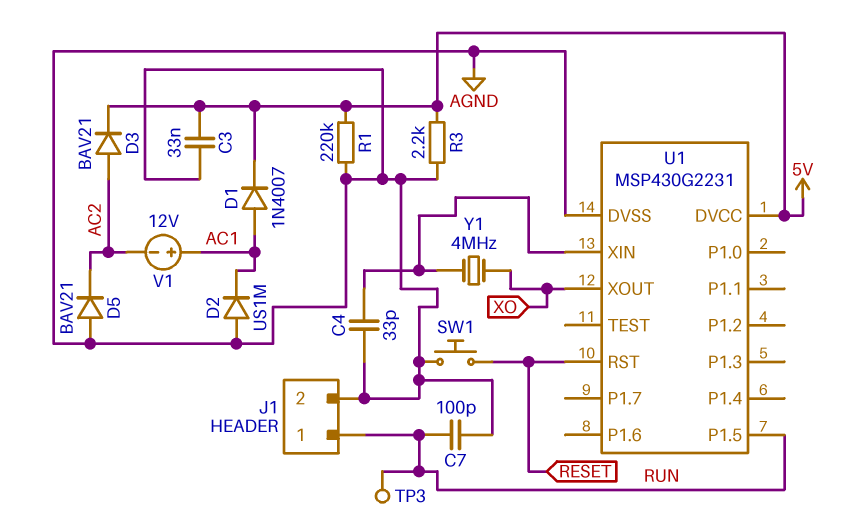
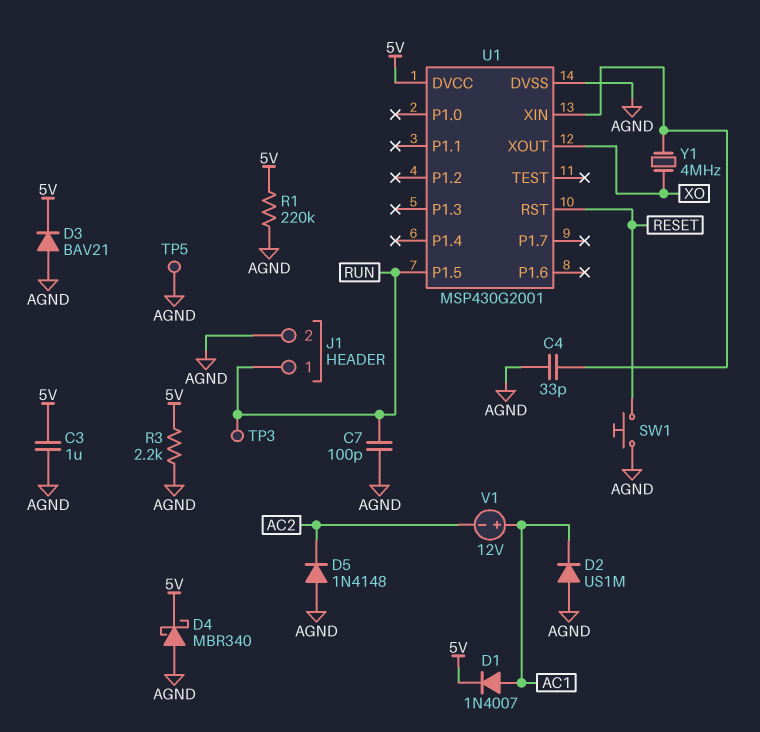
C3: 33nF (5V, AGND) -> 1uF (5V, AGND)
D3: diode BAV21 (A AC2, K 5V) -> diode BAV21 (A AGND, K 5V)
D4: none -> schottky MBR340 (A AGND, K 5V)
D5: diode BAV21 (A AGND, K AC2) -> diode 1N4148 (A AGND, K AC2)
TP5: none -> test point (AGND)
U1: MSP430G2231 -> MSP430G2001

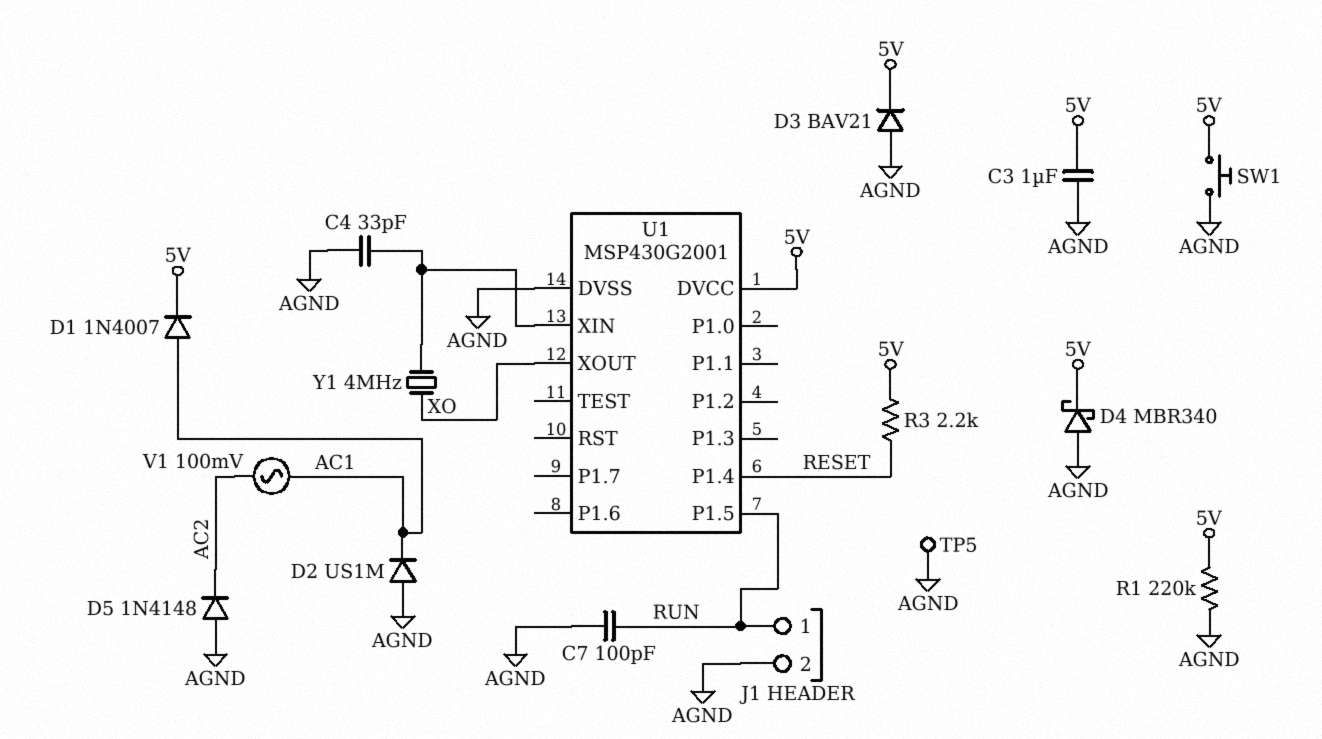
R3: 2.2k (5V, AGND) -> 2.2k (5V, RESET)
SW1: button (AGND, RESET) -> button (5V, AGND)
TP3: test point (RUN) -> none
U1 pin P1.4: none -> RESET
U1 pin RST: RESET -> none
V1: 12V (plus AC1, minus AC2) -> AC 100mV (AC1, AC2)

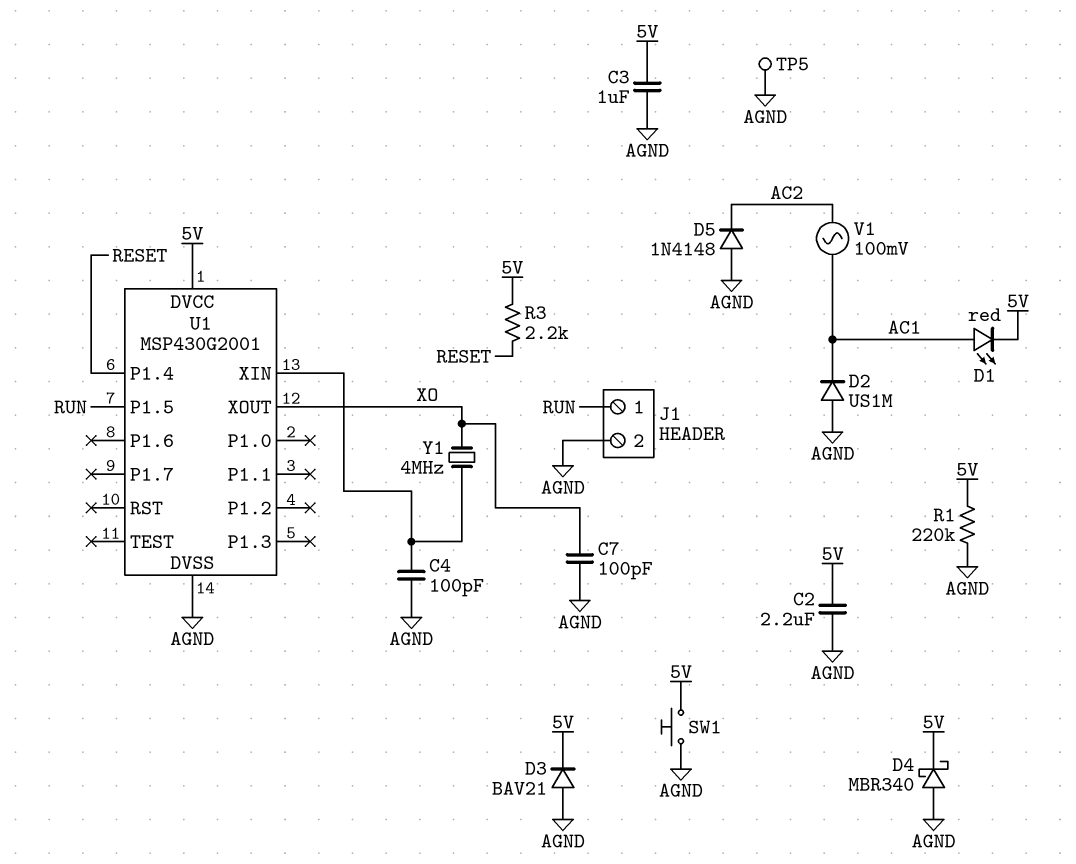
C2: none -> 2.2uF (5V, AGND)
C4: 33pF (AGND, U1/XIN) -> 100pF (AGND, U1/XIN)
C7: 100pF (AGND, RUN) -> 100pF (AGND, XO)
D1: diode 1N4007 (A AC1, K 5V) -> LED red (A AC1, K 5V)

